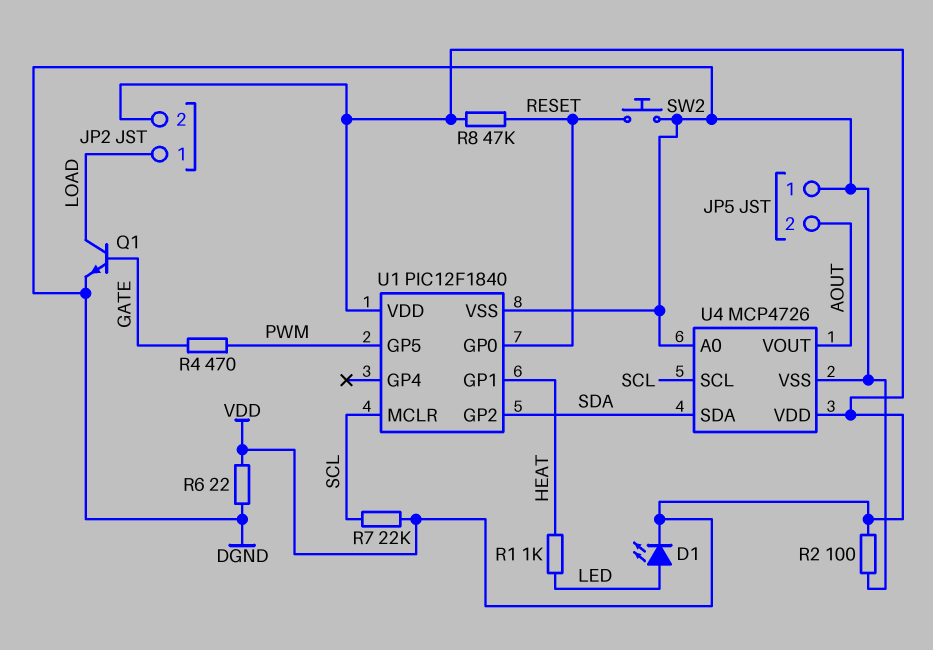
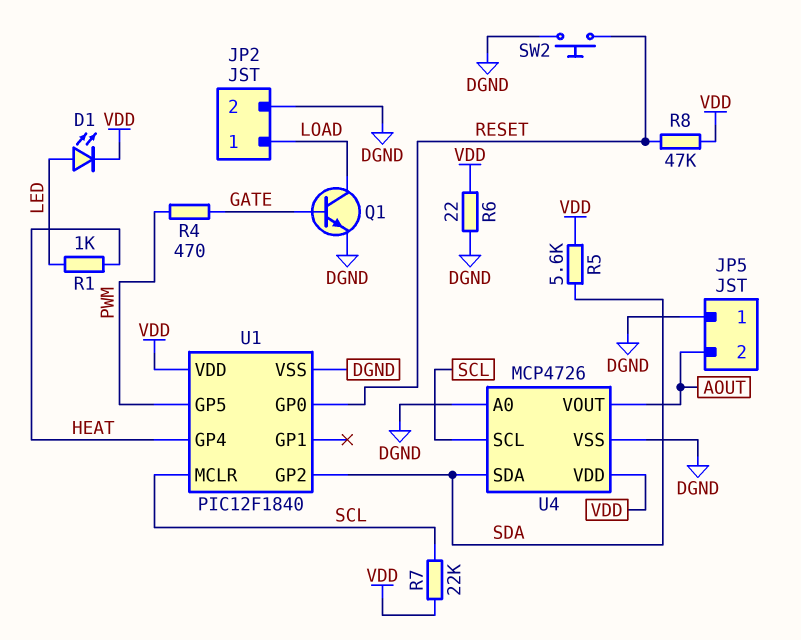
JP2 pin 2: VDD -> DGND
R2: 100 (DGND, VDD) -> none
R5: none -> 5.6k (SDA, VDD)
U1 pin GP1: HEAT -> none
U1 pin GP4: none -> HEAT

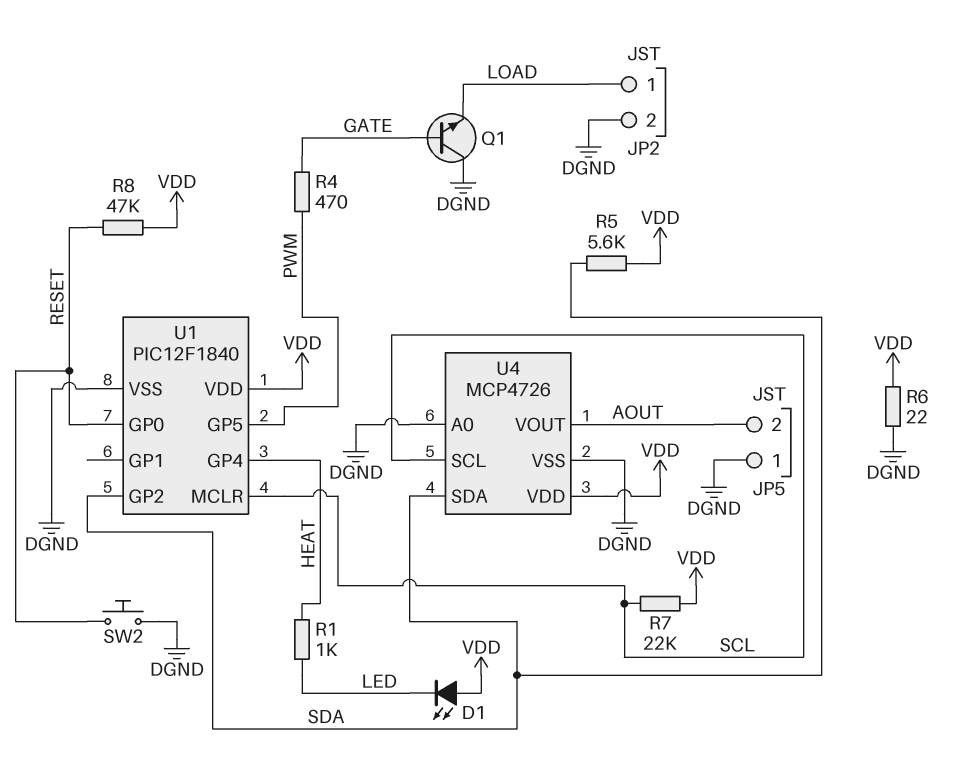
D1: LED (A LED, K VDD) -> LED (A VDD, K LED)
Q1: NPN (B GATE, C LOAD, E DGND) -> NPN (B GATE, C DGND, E LOAD)

